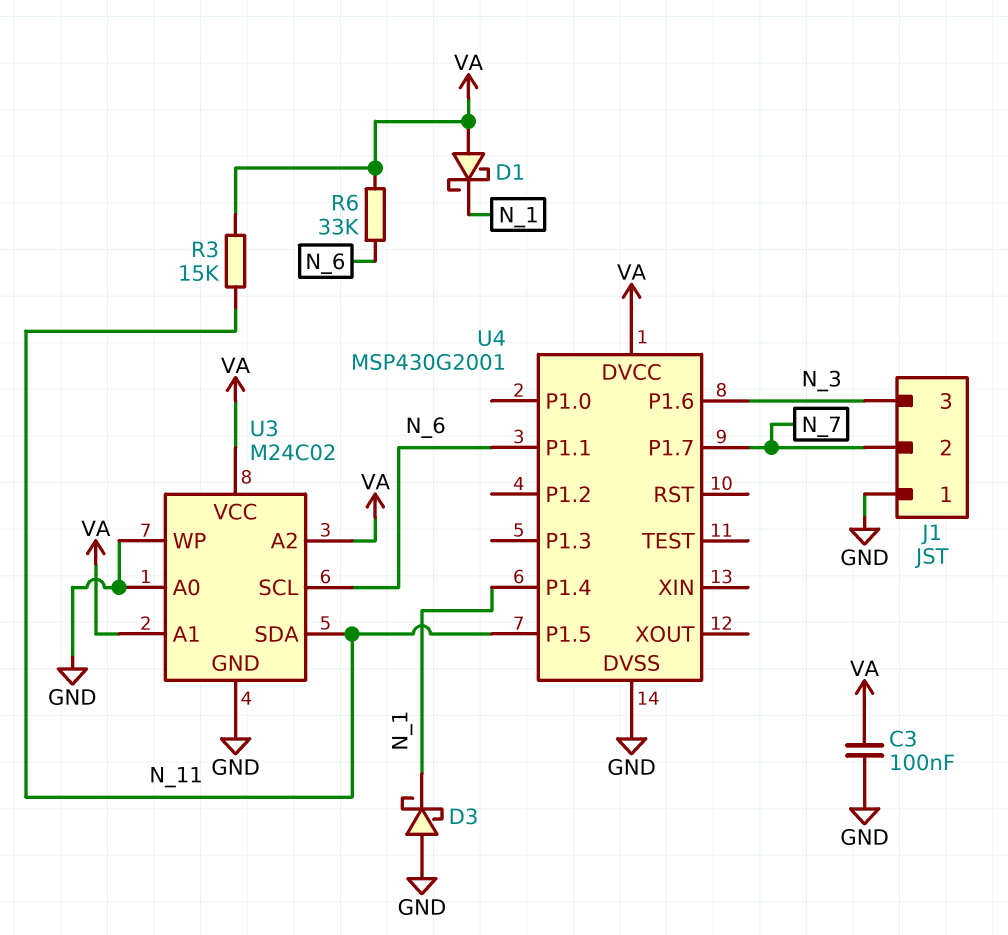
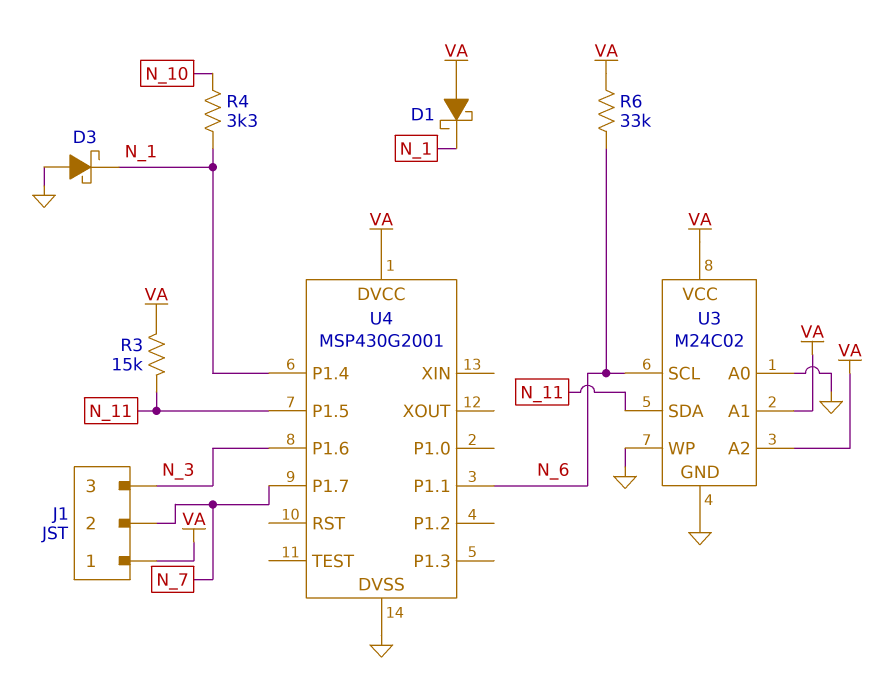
C3: 100nF (GND, VA) -> none
J1 pin 1: GND -> VA
R4: none -> 3.3k (N_1, N_10)

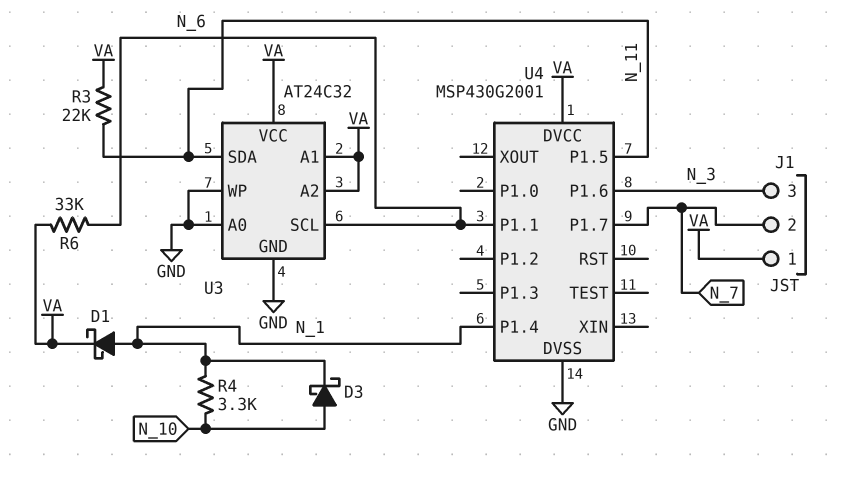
D1: schottky (A VA, K N_1) -> schottky (A N_1, K VA)
D3: schottky (A GND, K N_1) -> schottky (A N_10, K N_1)
R3: 15k (N_11, VA) -> 22k (N_11, VA)
U3: M24C02 -> AT24C32

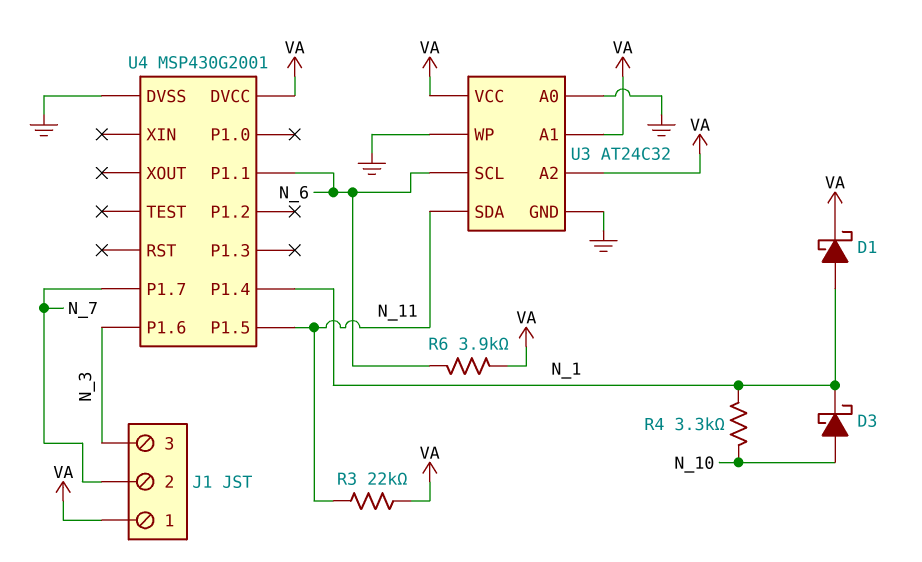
R6: 33k (N_6, VA) -> 3.9k (N_6, VA)

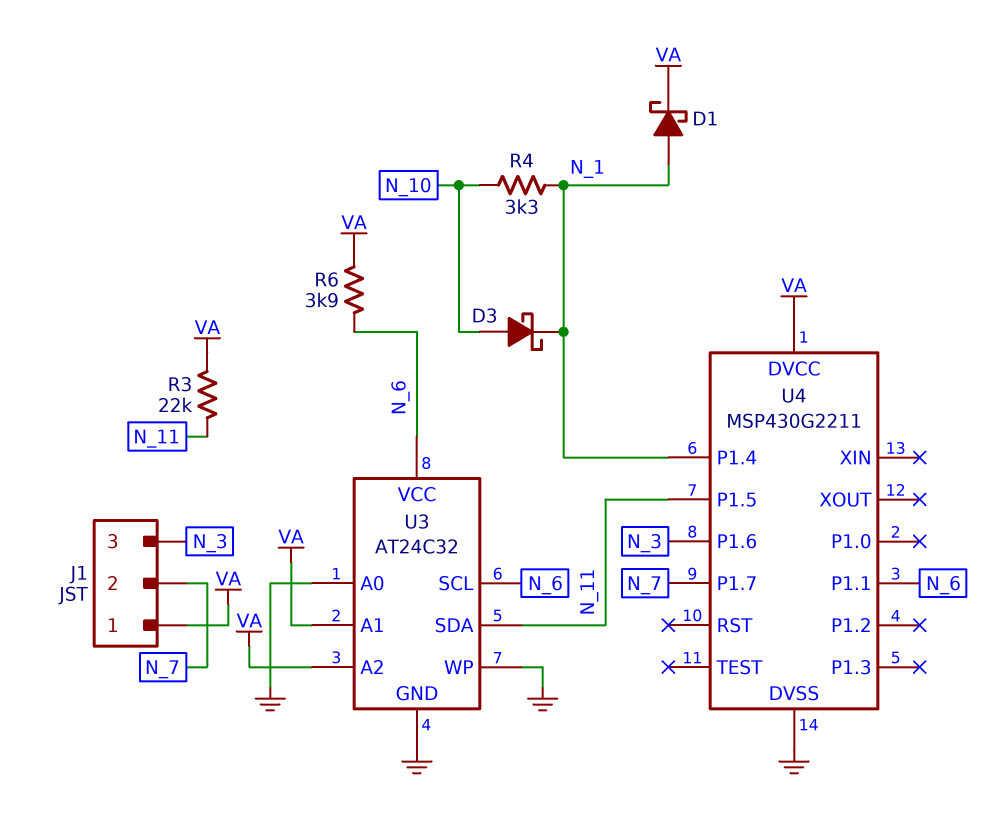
U3 pin VCC: VA -> N_6
U4: MSP430G2001 -> MSP430G2211

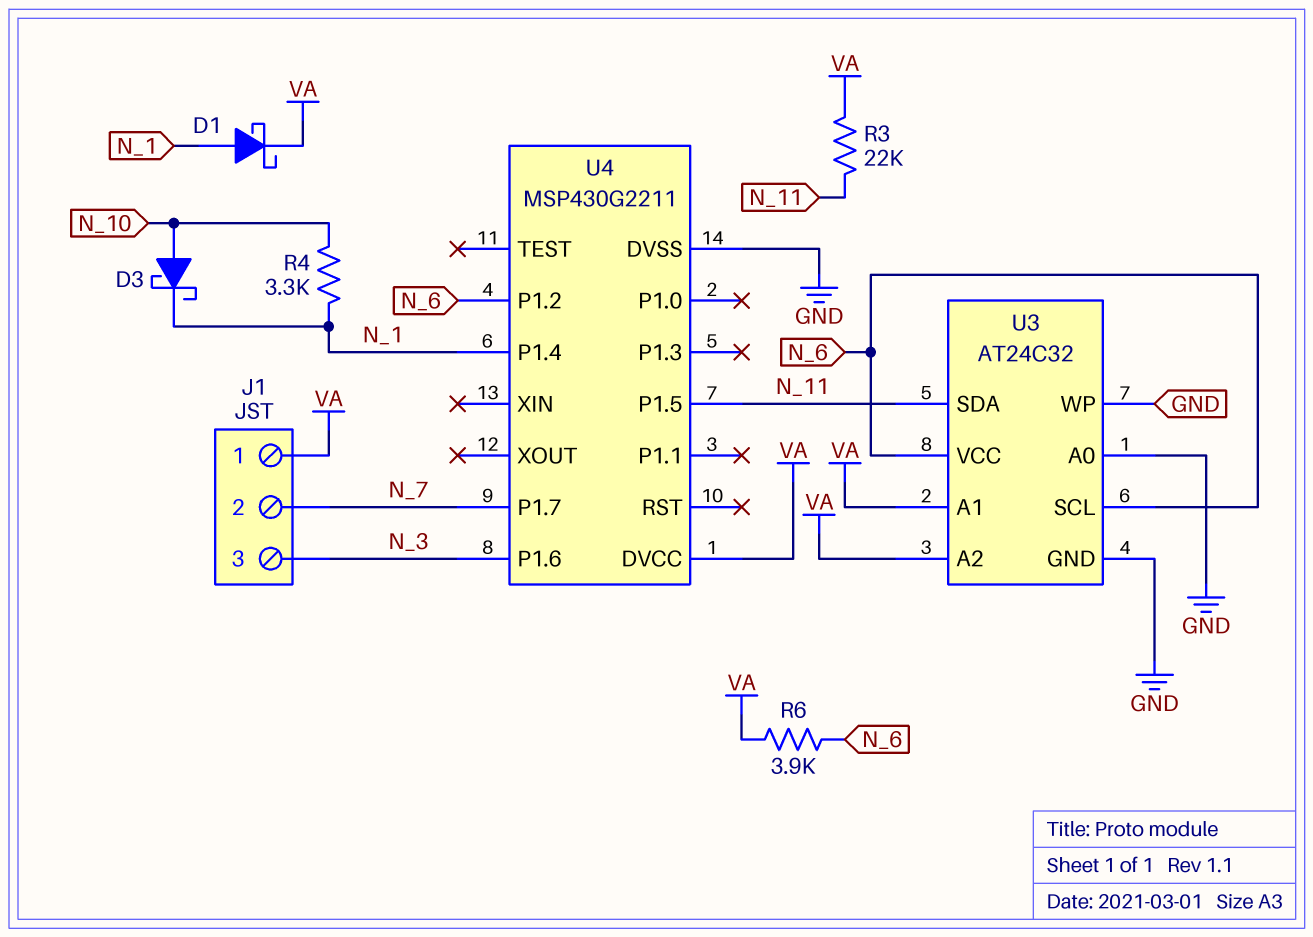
U4 pin P1.1: N_6 -> none
U4 pin P1.2: none -> N_6

